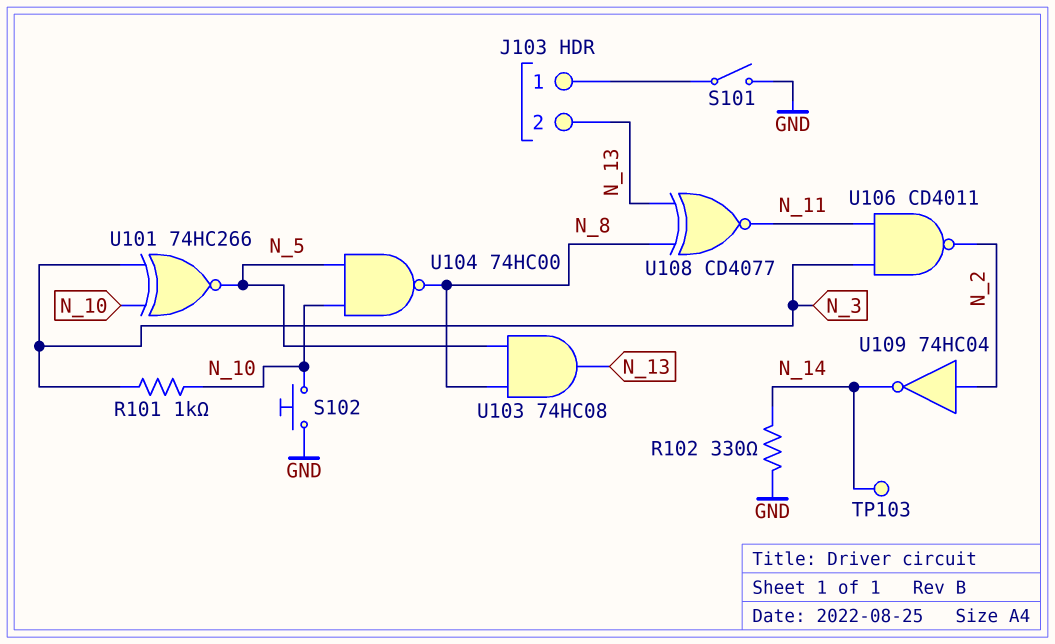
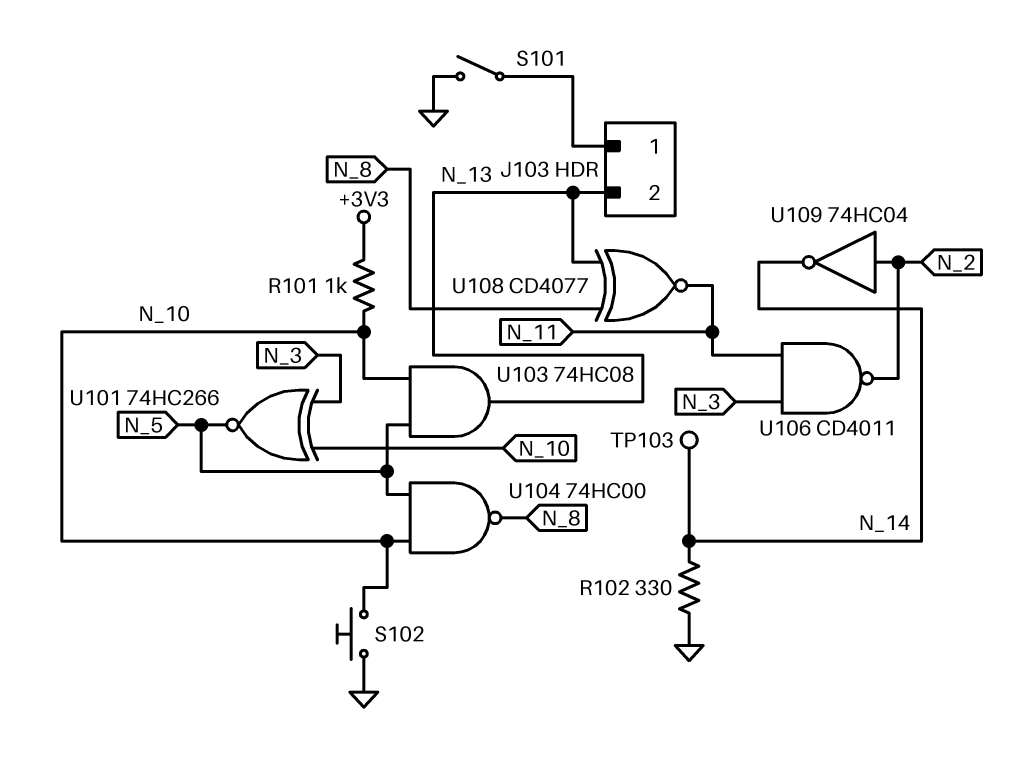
R101: 1k (N_3, N_10) -> 1k (+3V3, N_10)
U103: AND 74HC08 (in N_5, in N_8, out N_13) -> AND 74HC08 (in N_5, in N_10, out N_13)

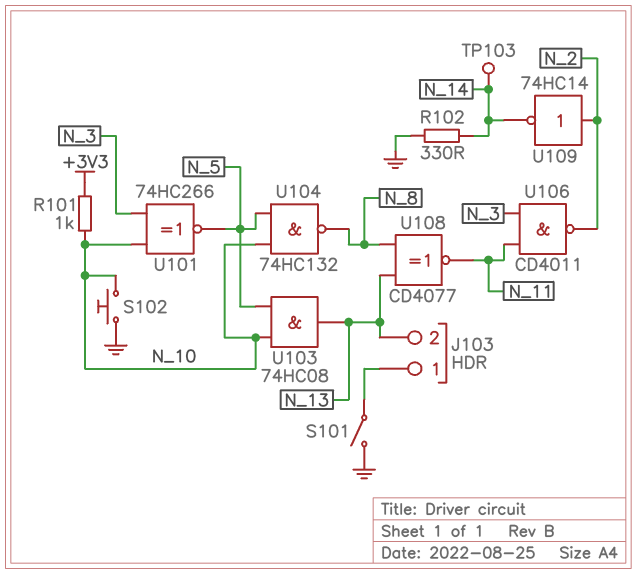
U104: NAND 74HC00 (in N_5, in N_10, out N_8) -> NAND 74HC132 (in N_5, in N_10, out N_8)
U109: NOT 74HC04 (in N_2, out N_14) -> NOT 74HC14 (in N_2, out N_14)

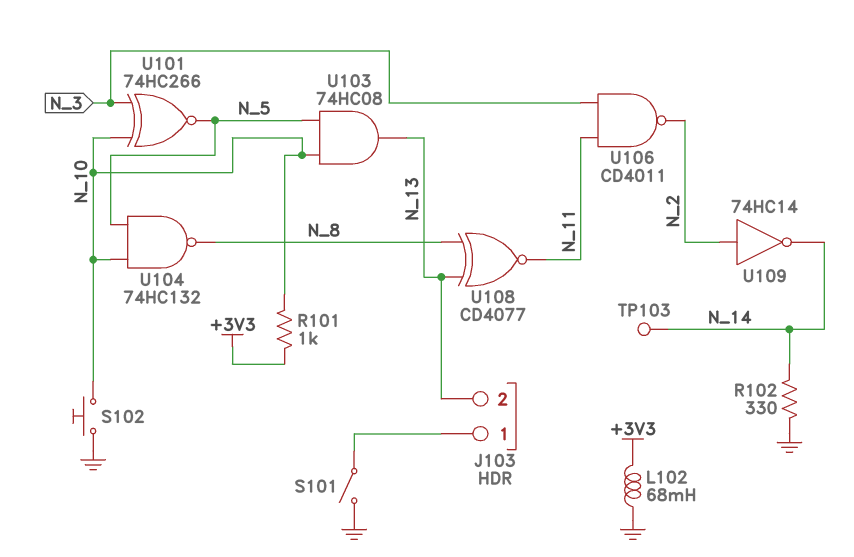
L102: none -> 68mH (+3V3, GND)

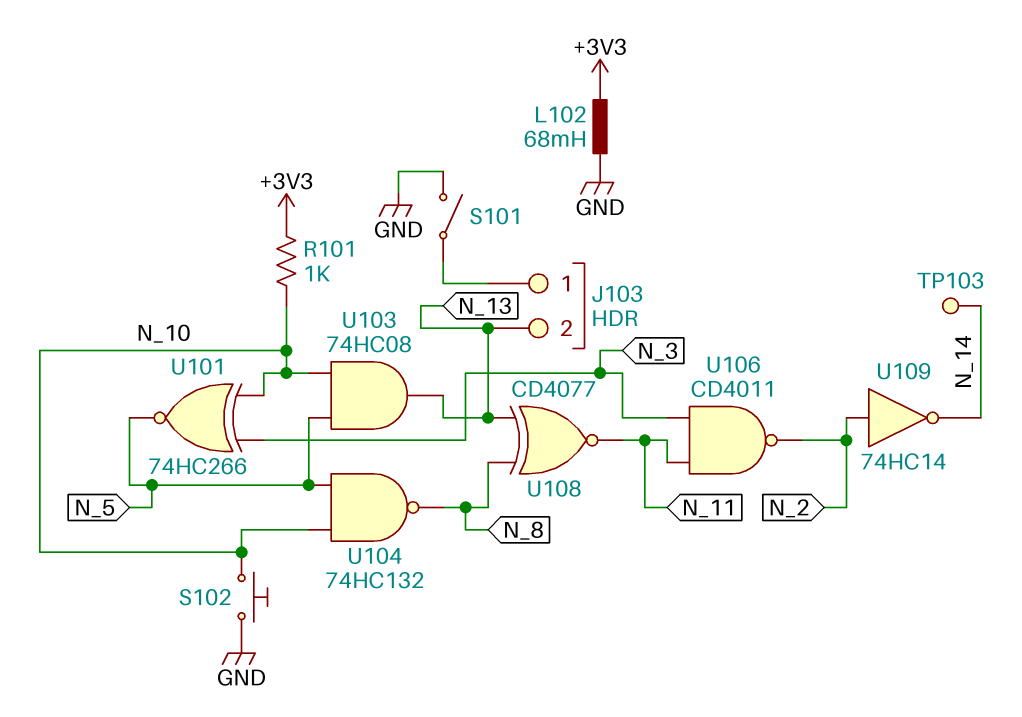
R102: 330 (GND, N_14) -> none

